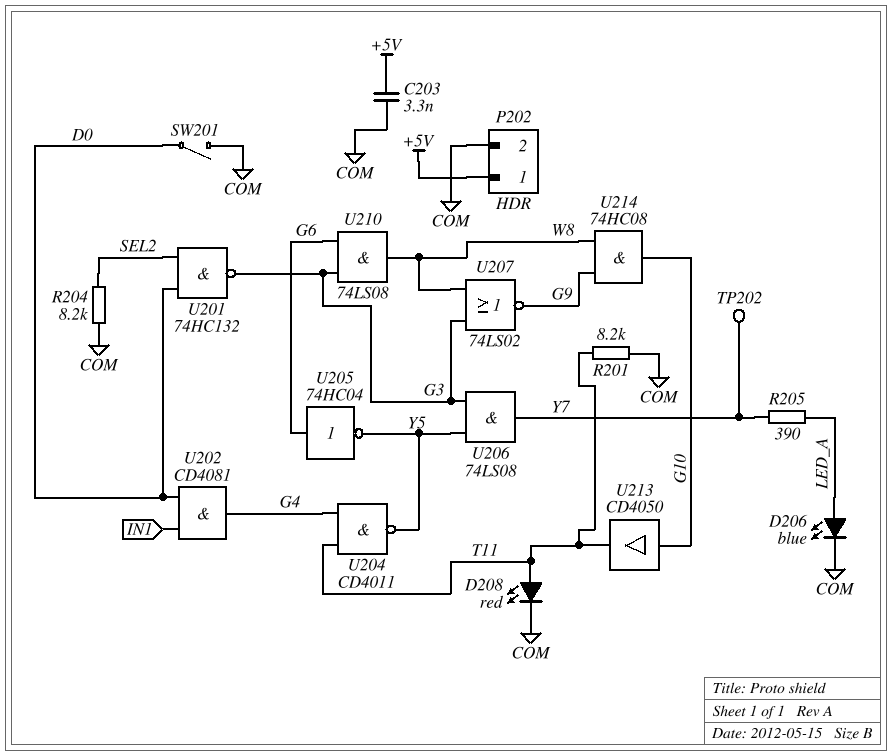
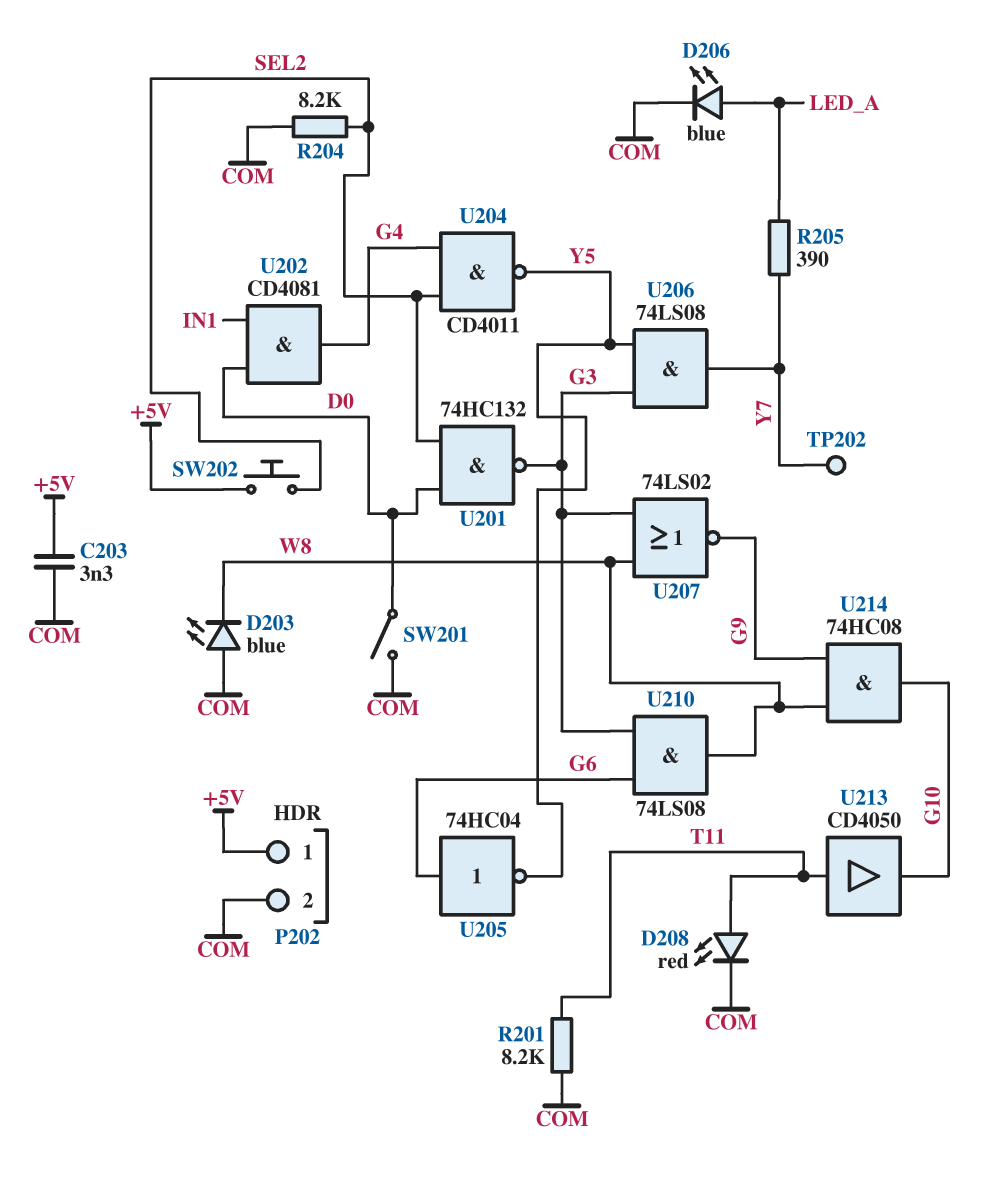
D203: none -> LED blue (A COM, K W8)
SW202: none -> button (+5V, SEL2)
U204: NAND CD4011 (in G4, in T11, out Y5) -> NAND CD4011 (in G4, in SEL2, out Y5)
U213: buffer CD4050 (in G10, out T11) -> buffer CD4050 (in T11, out G10)

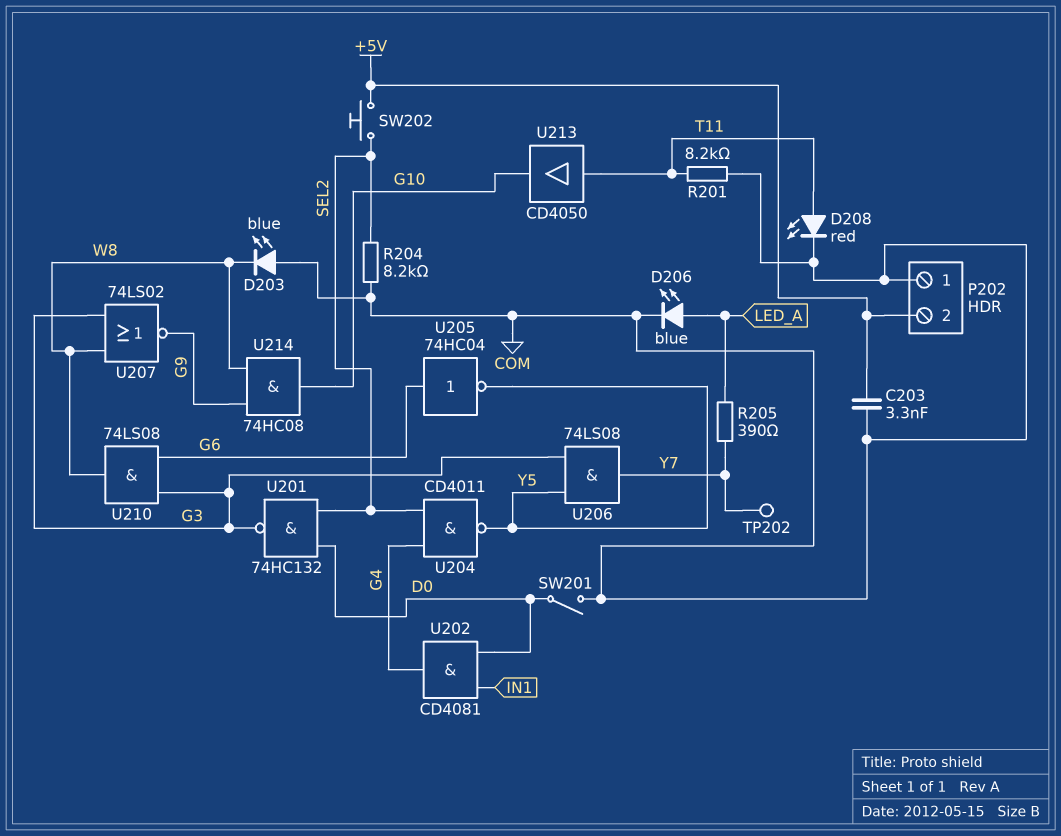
P202 pin 1: +5V -> COM
P202 pin 2: COM -> +5V

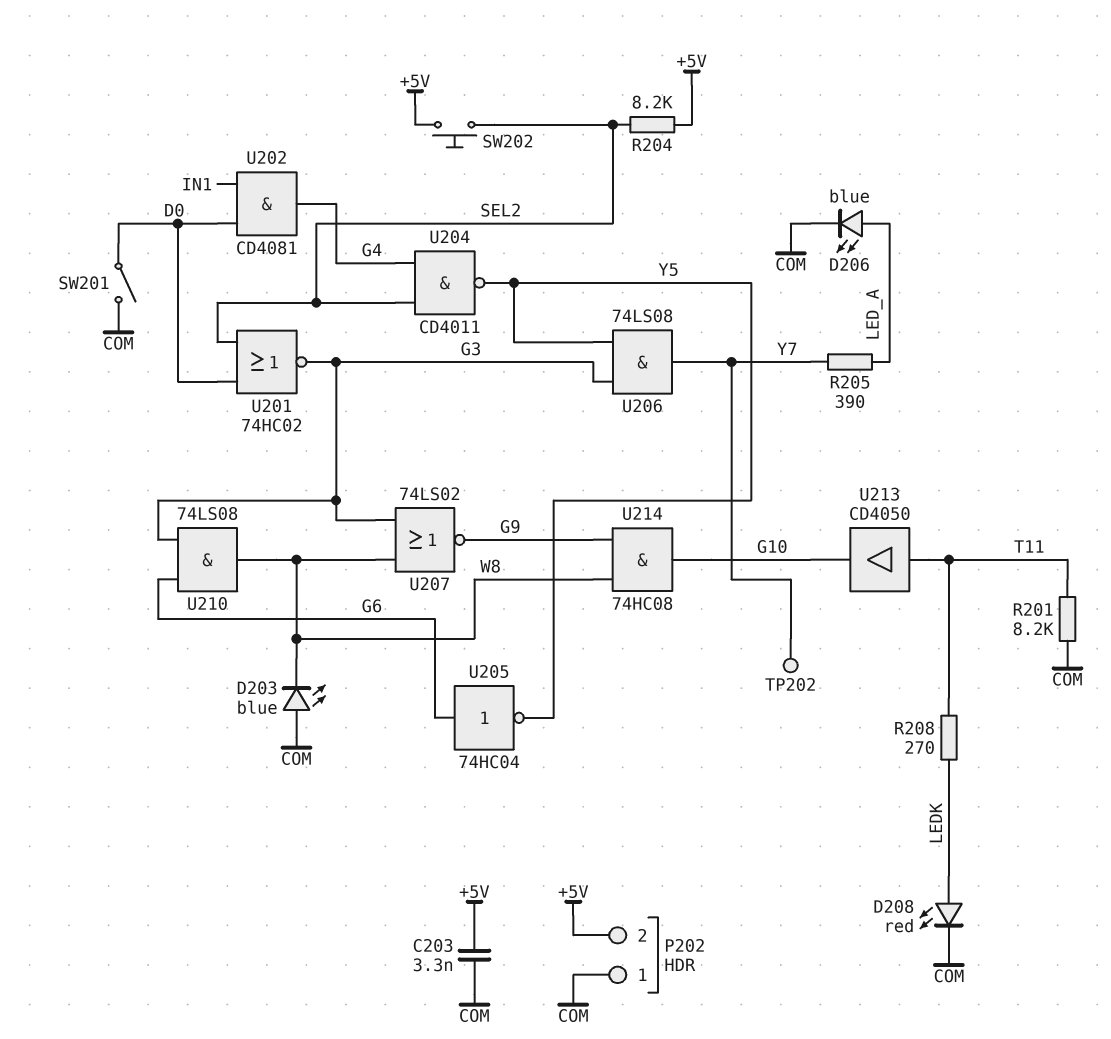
D208: LED red (A T11, K COM) -> LED red (A LEDK, K COM)
R204: 8.2k (COM, SEL2) -> 8.2k (+5V, SEL2)
R208: none -> 270 (LEDK, T11)
U201: NAND 74HC132 (in D0, in SEL2, out G3) -> NOR 74HC02 (in D0, in SEL2, out G3)

